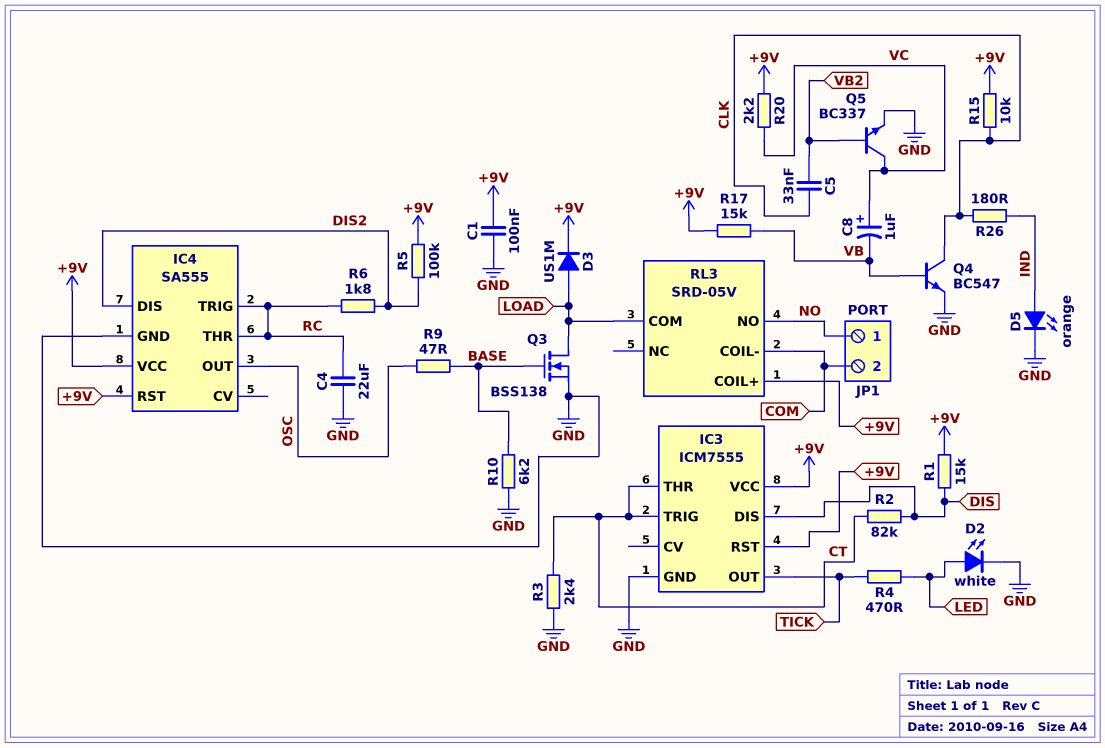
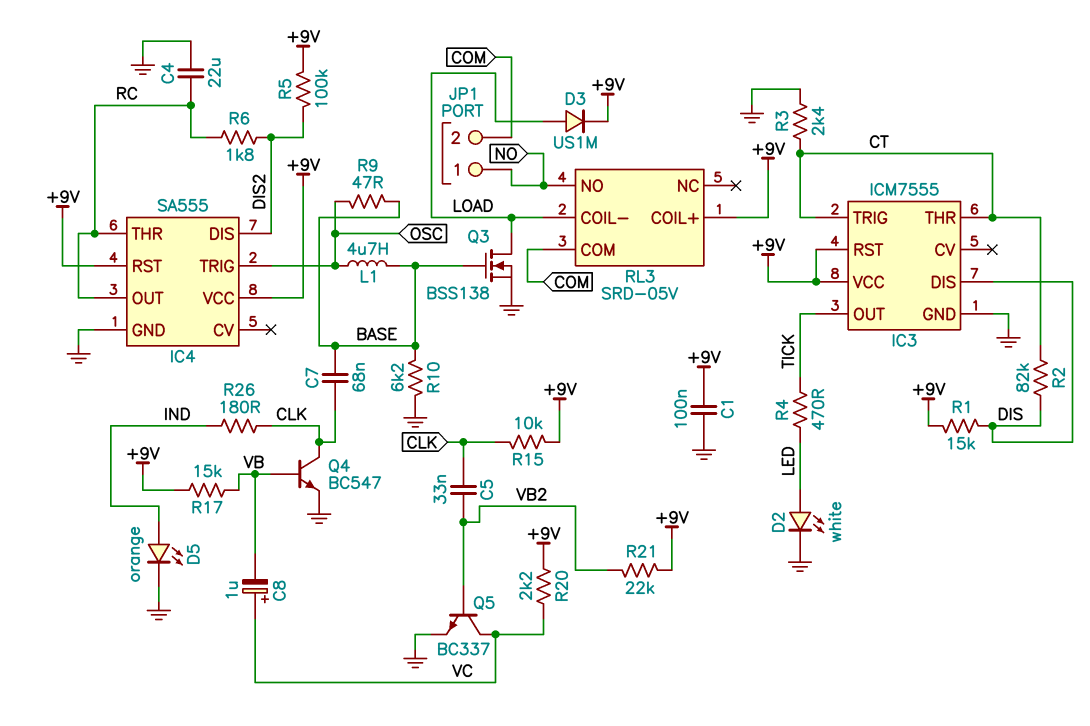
C7: none -> 68nF (BASE, CLK)
IC4 pin OUT: OSC -> RC
IC4 pin TRIG: RC -> OSC
L1: none -> 4.7uH (BASE, OSC)
R21: none -> 22k (+9V, VB2)
RL3 pin COIL-: COM -> LOAD
RL3 pin COM: LOAD -> COM

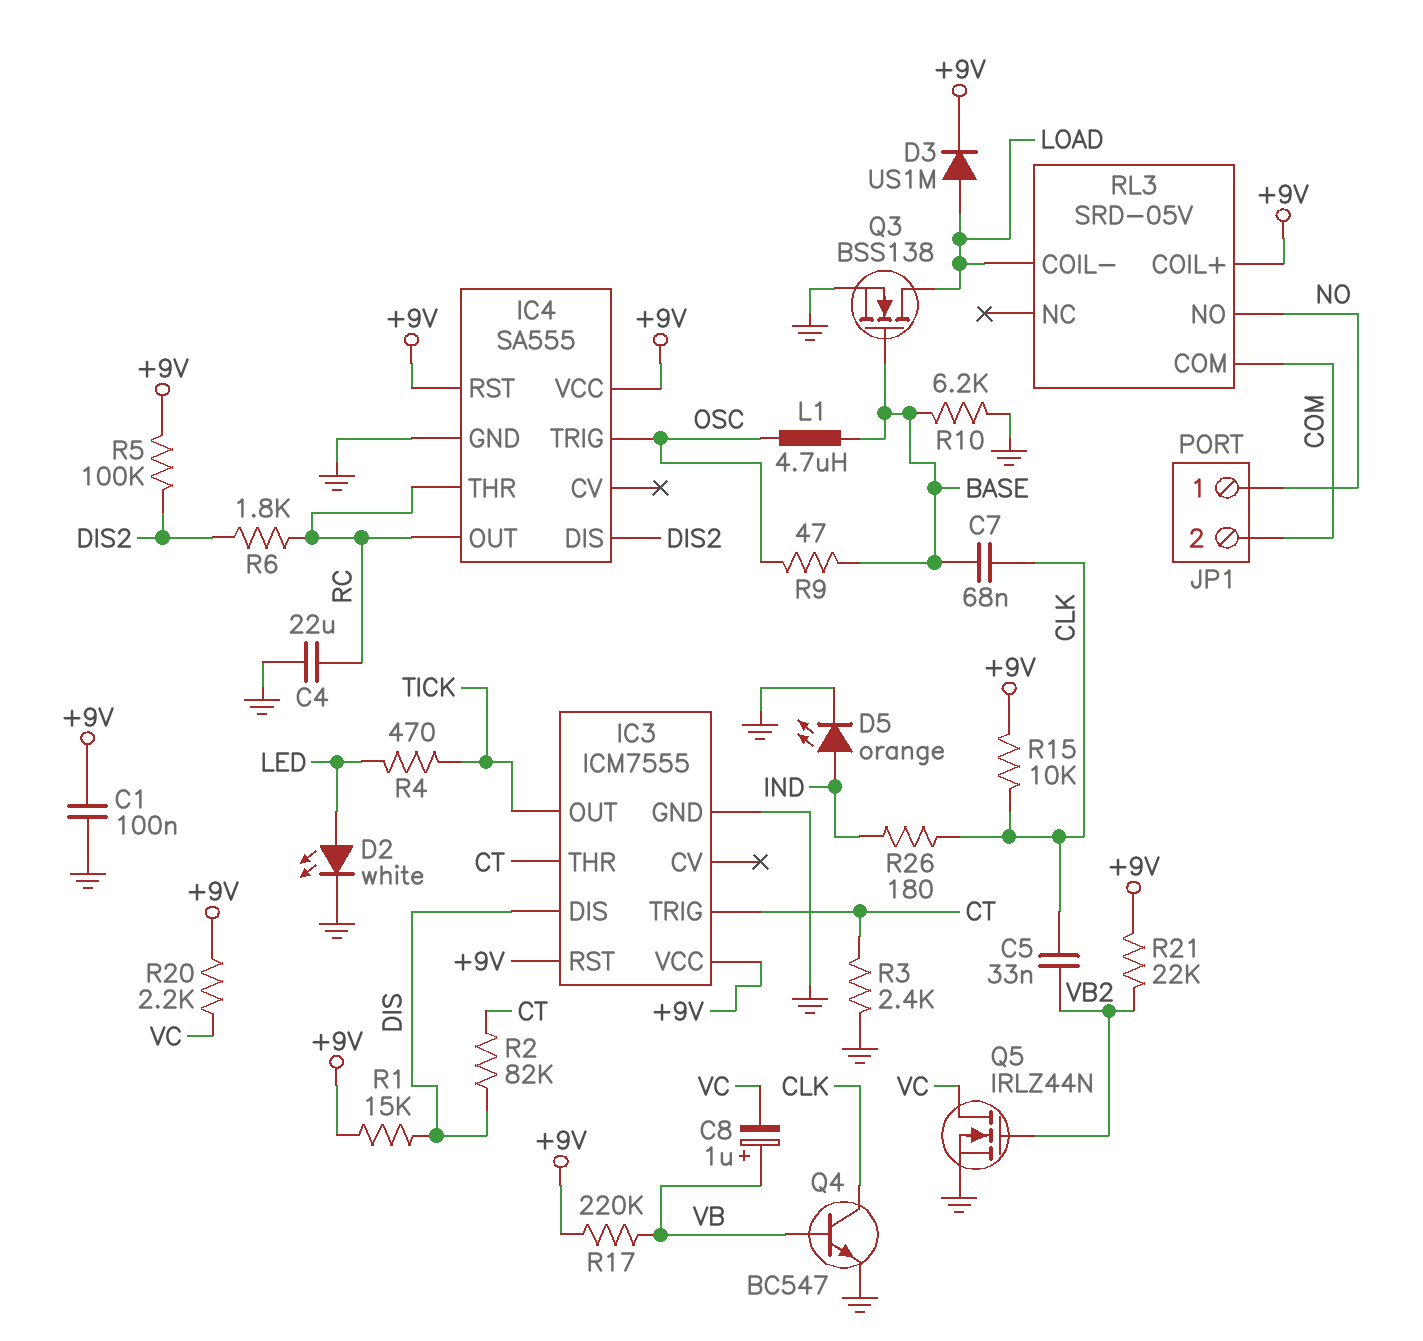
C8: 1uF (plus VC, minus VB) -> 1uF (plus VB, minus VC)
Q5: NPN BC337 (B VB2, C VC, E GND) -> NMOS IRLZ44N (G VB2, D VC, S GND)
R17: 15k (+9V, VB) -> 220k (+9V, VB)

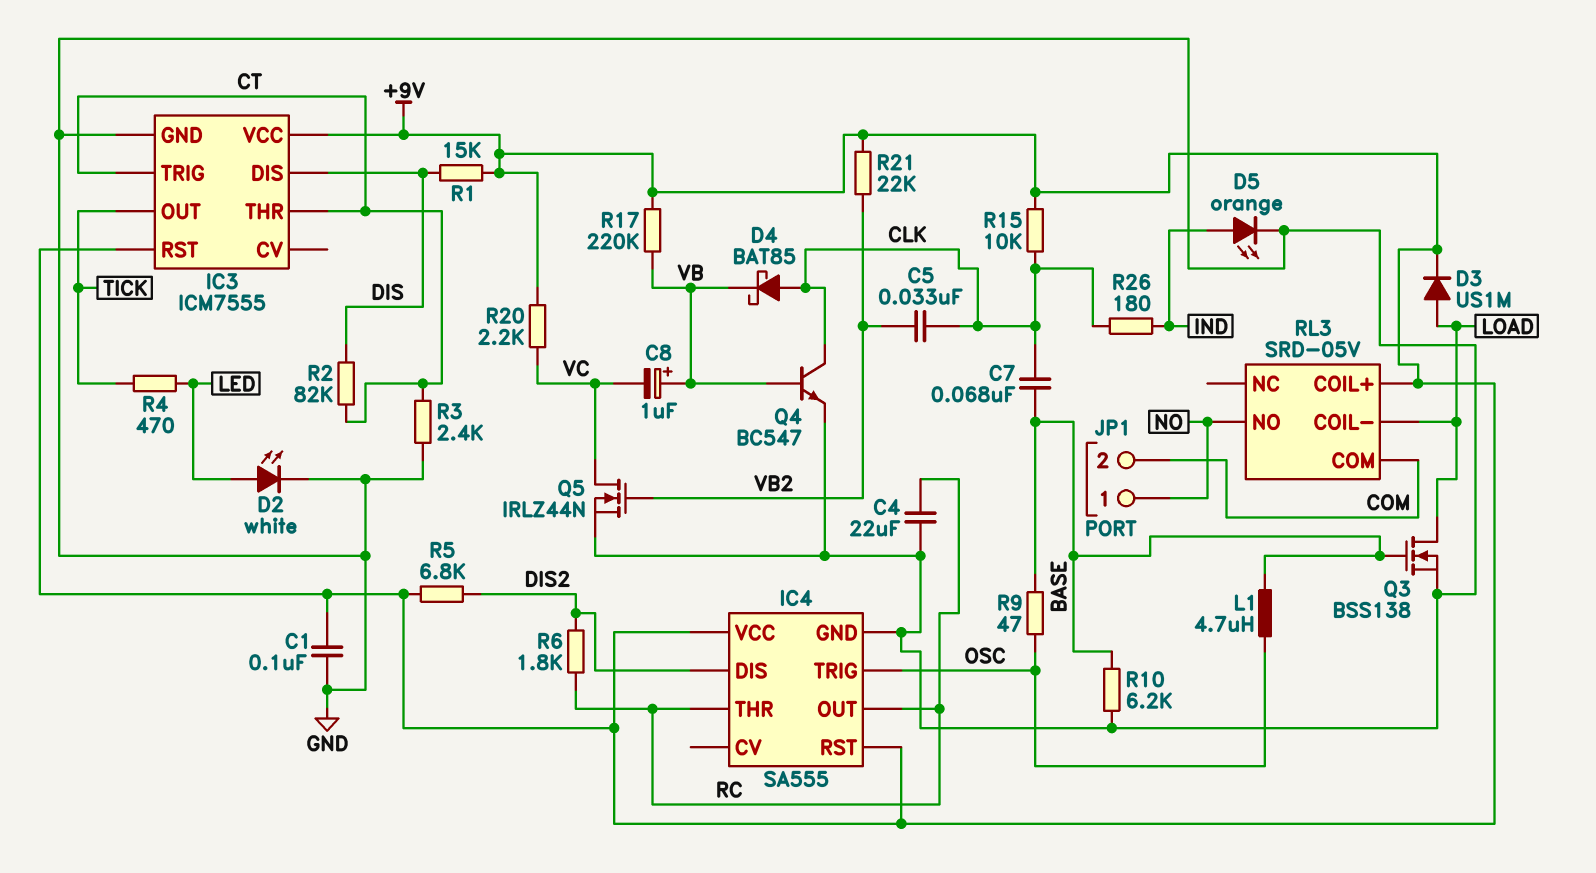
D4: none -> schottky BAT85 (A CLK, K VB)
R5: 100k (+9V, DIS2) -> 6.8k (+9V, DIS2)

